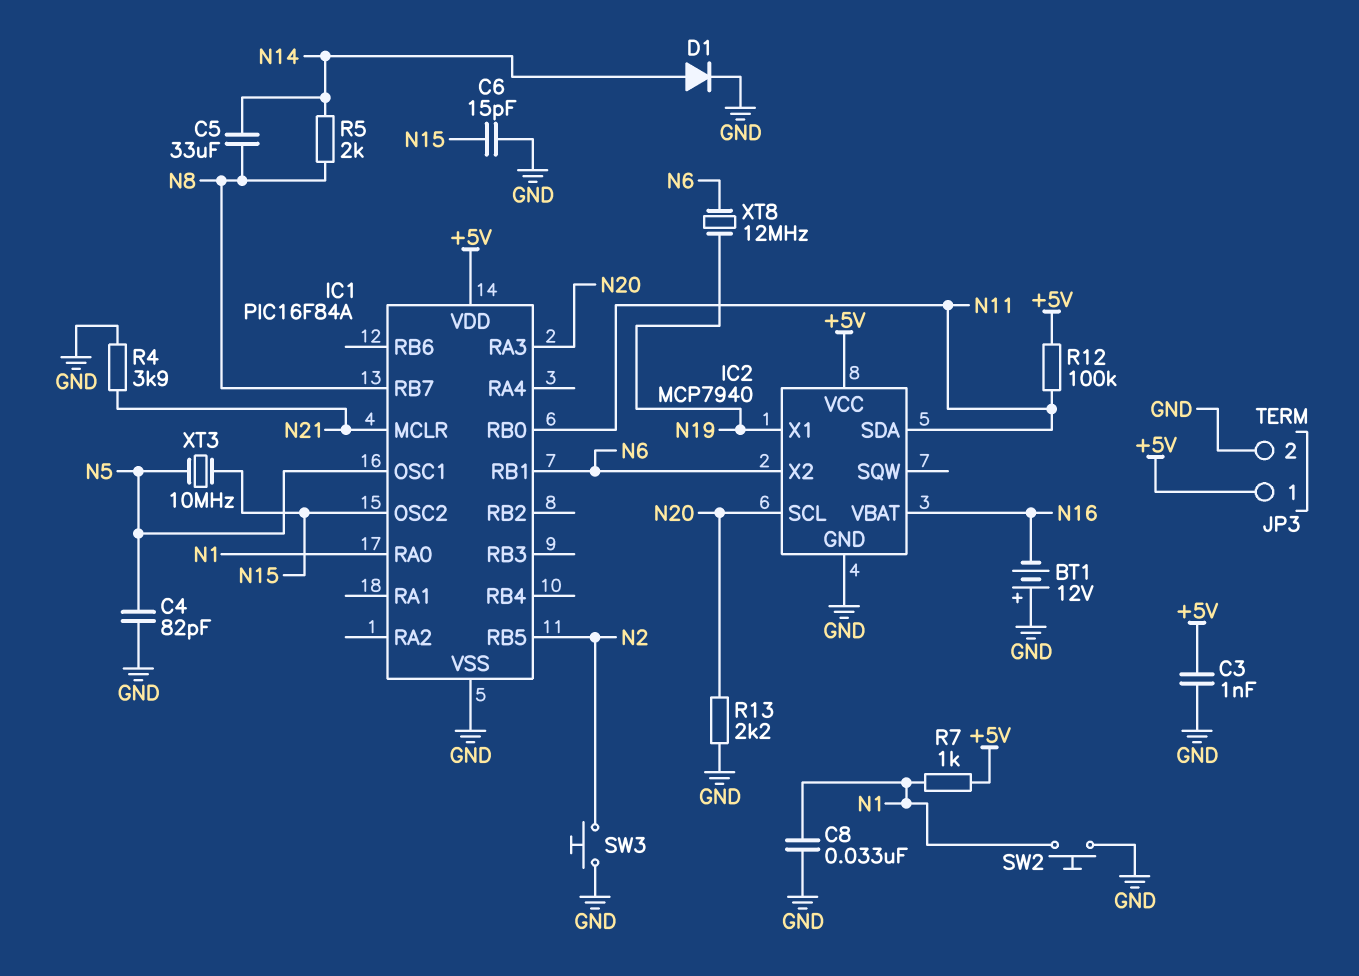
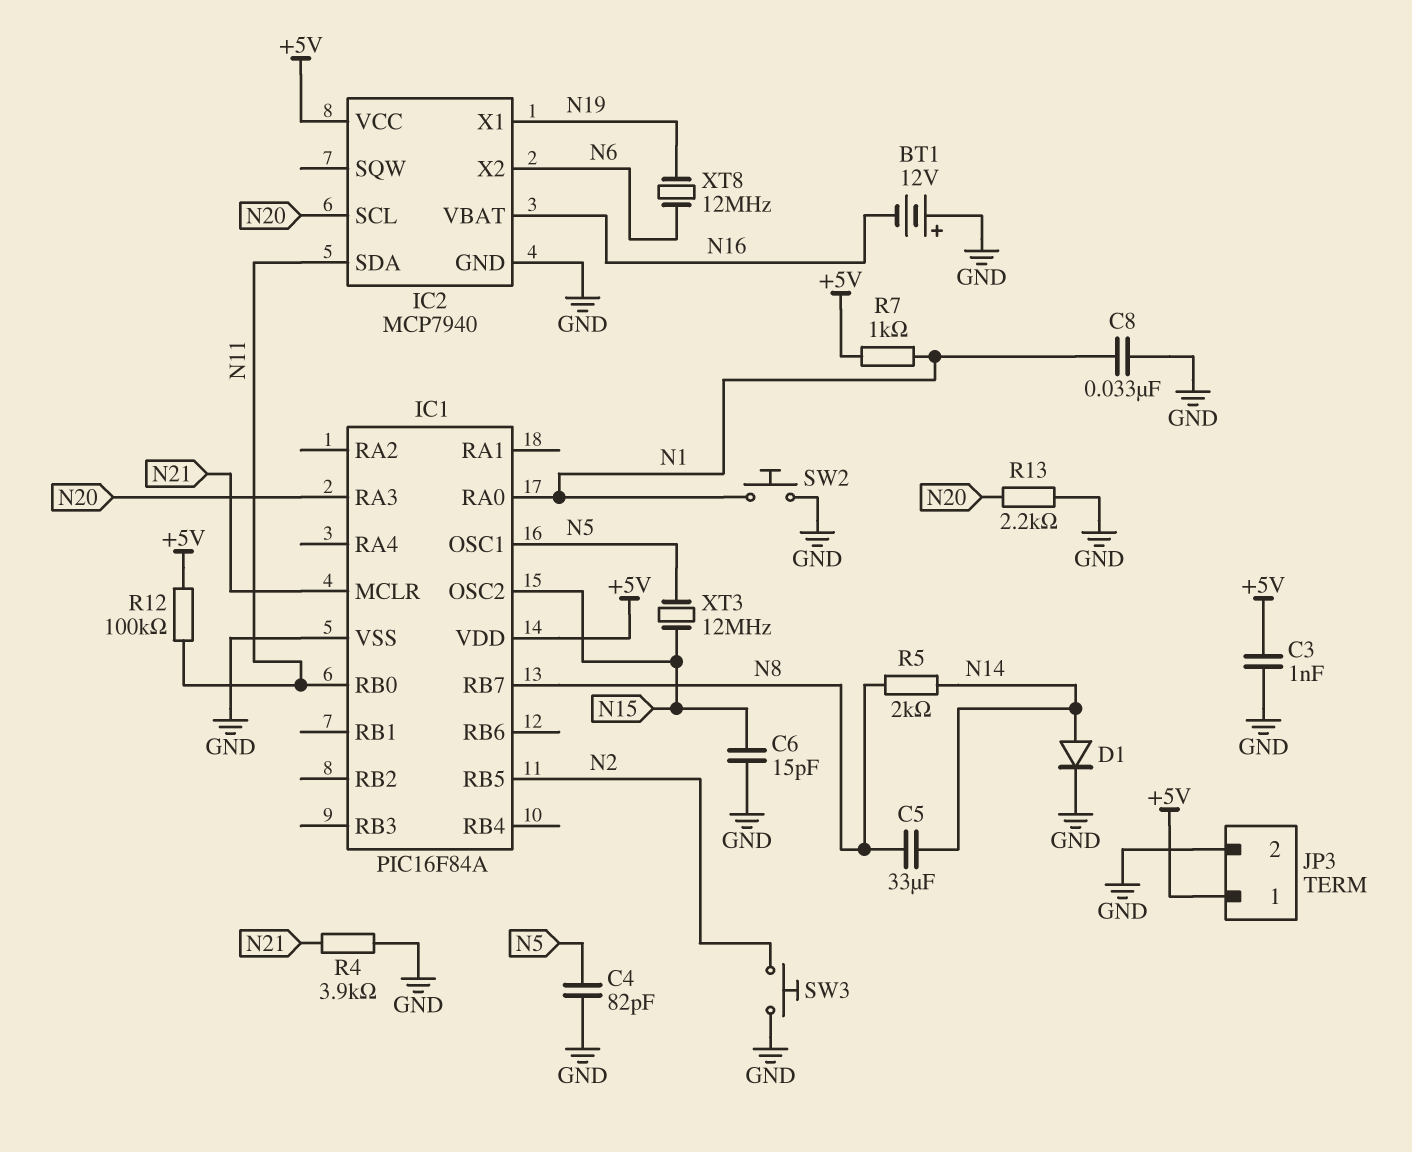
IC1 pin RB1: N6 -> none
XT3: 10MHz (N5, N15) -> 12MHz (N5, N15)

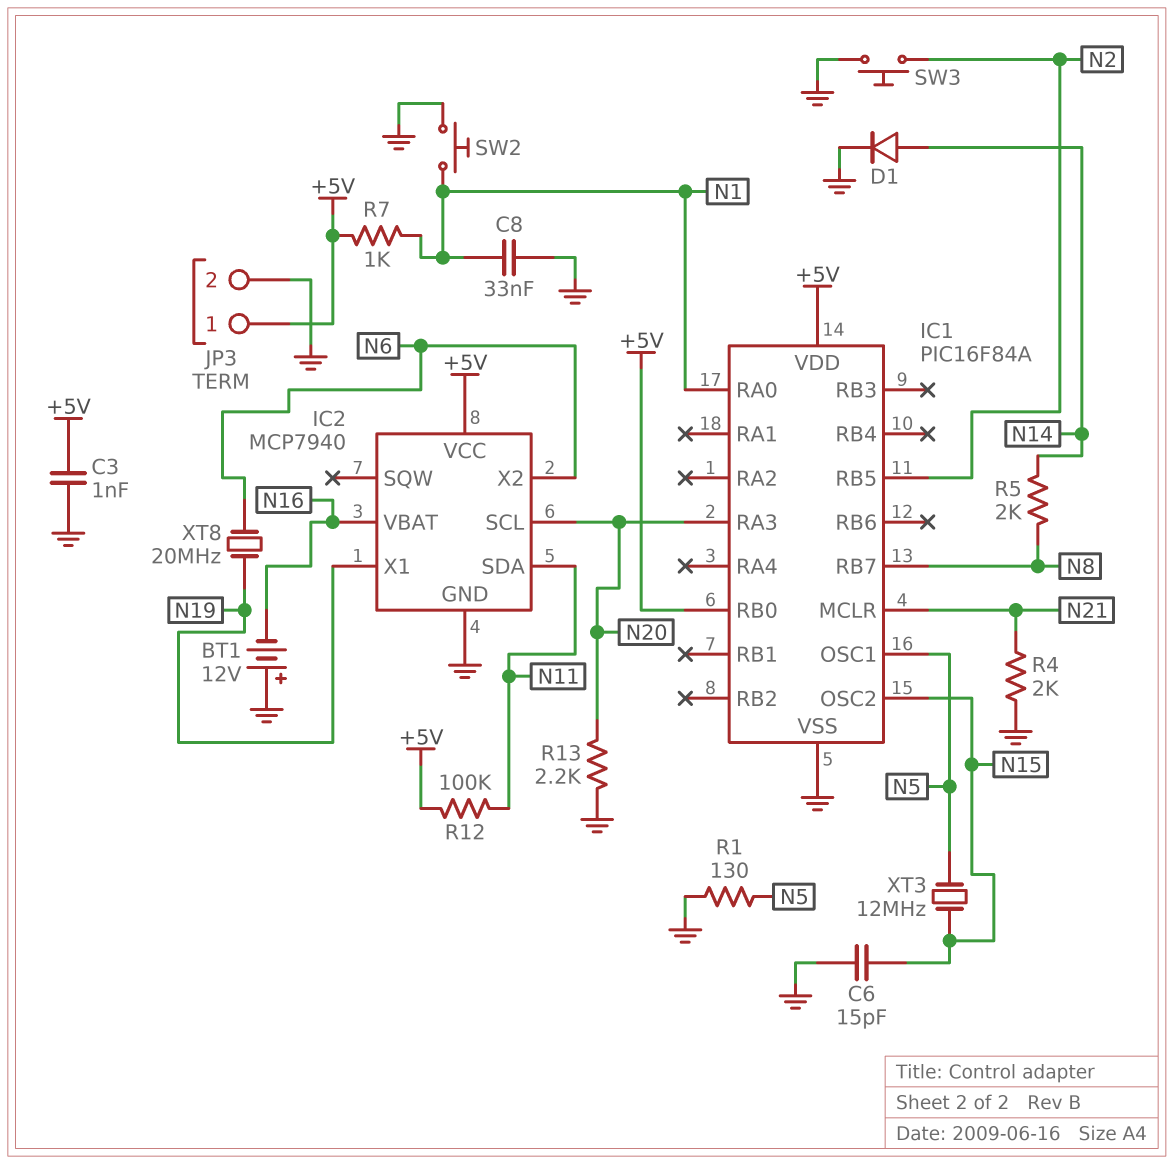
C4: 82pF (GND, N5) -> none
C5: 33uF (N8, N14) -> none
IC1 pin RB0: N11 -> +5V
R1: none -> 130 (GND, N5)
R4: 3.9k (GND, N21) -> 2k (GND, N21)
XT8: 12MHz (N6, N19) -> 20MHz (N6, N19)

